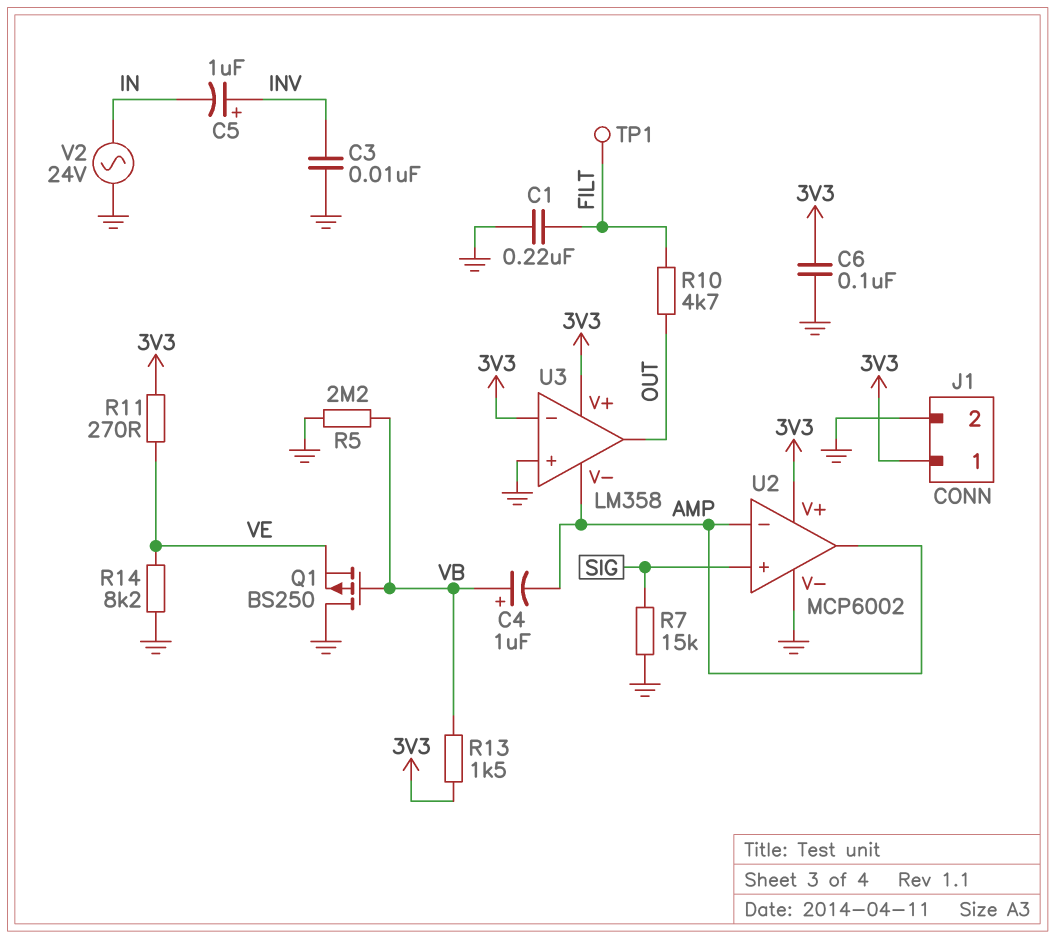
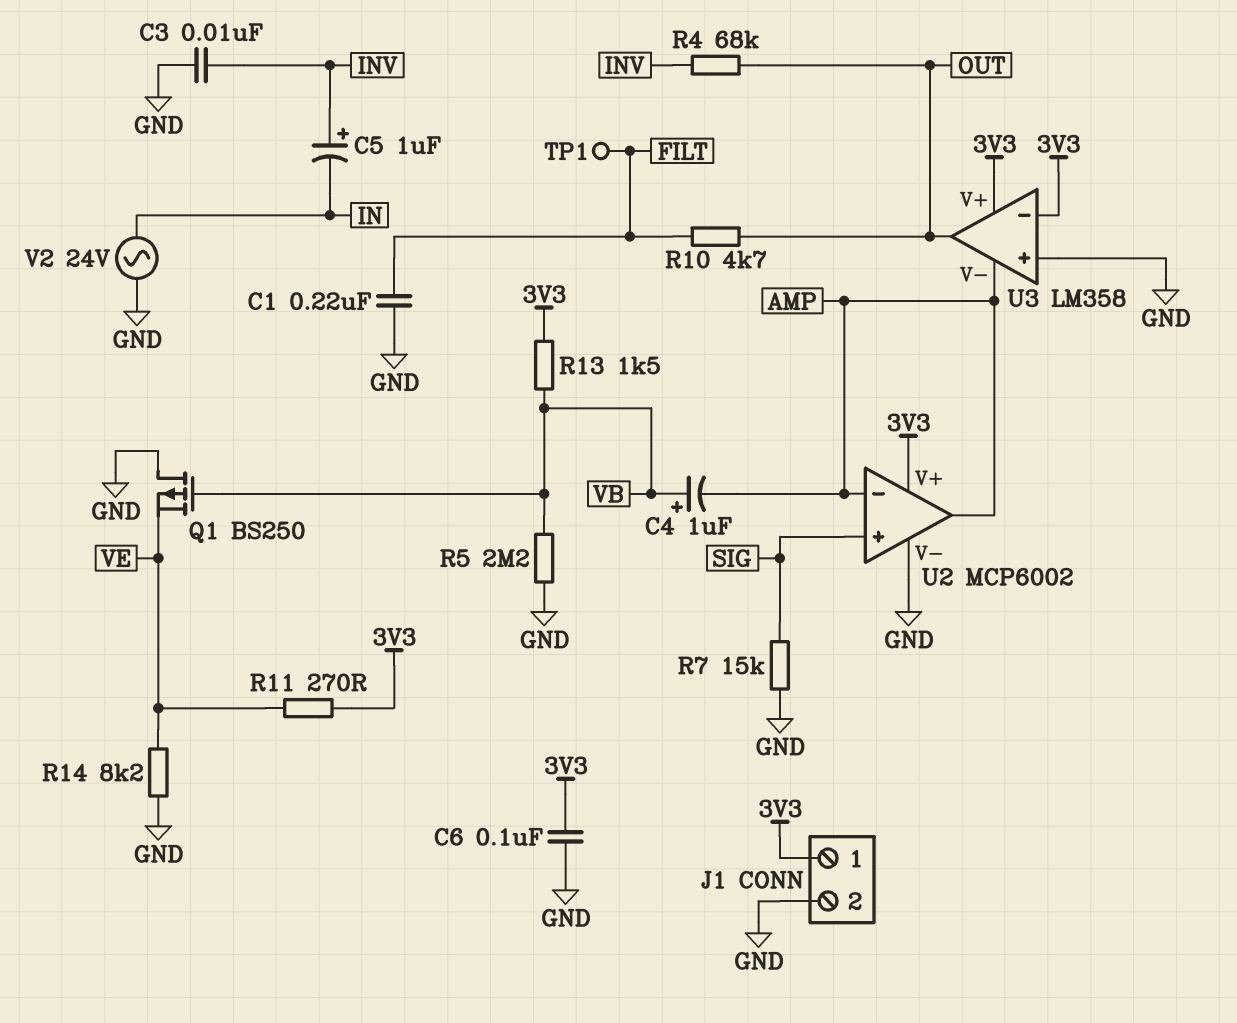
R4: none -> 68k (INV, OUT)

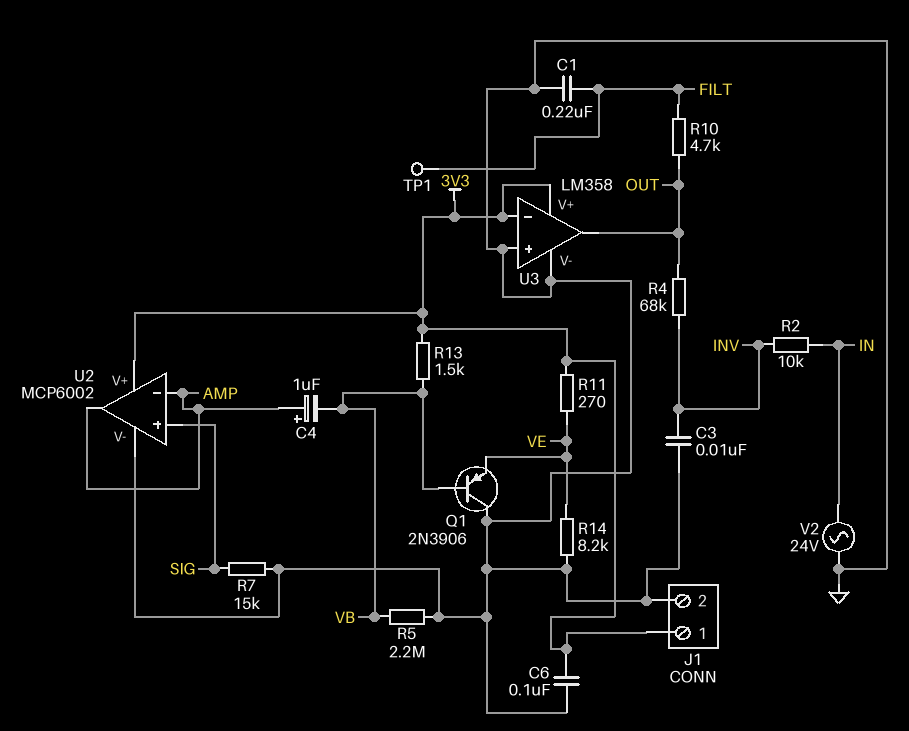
C4: 1uF (plus VB, minus AMP) -> 1uF (plus AMP, minus VB)
C5: 1uF (plus INV, minus IN) -> none
Q1: PMOS BS250 (G VB, D GND, S VE) -> PNP 2N3906 (B VB, C GND, E VE)
R2: none -> 10k (IN, INV)
U3 pin V-: AMP -> GND

